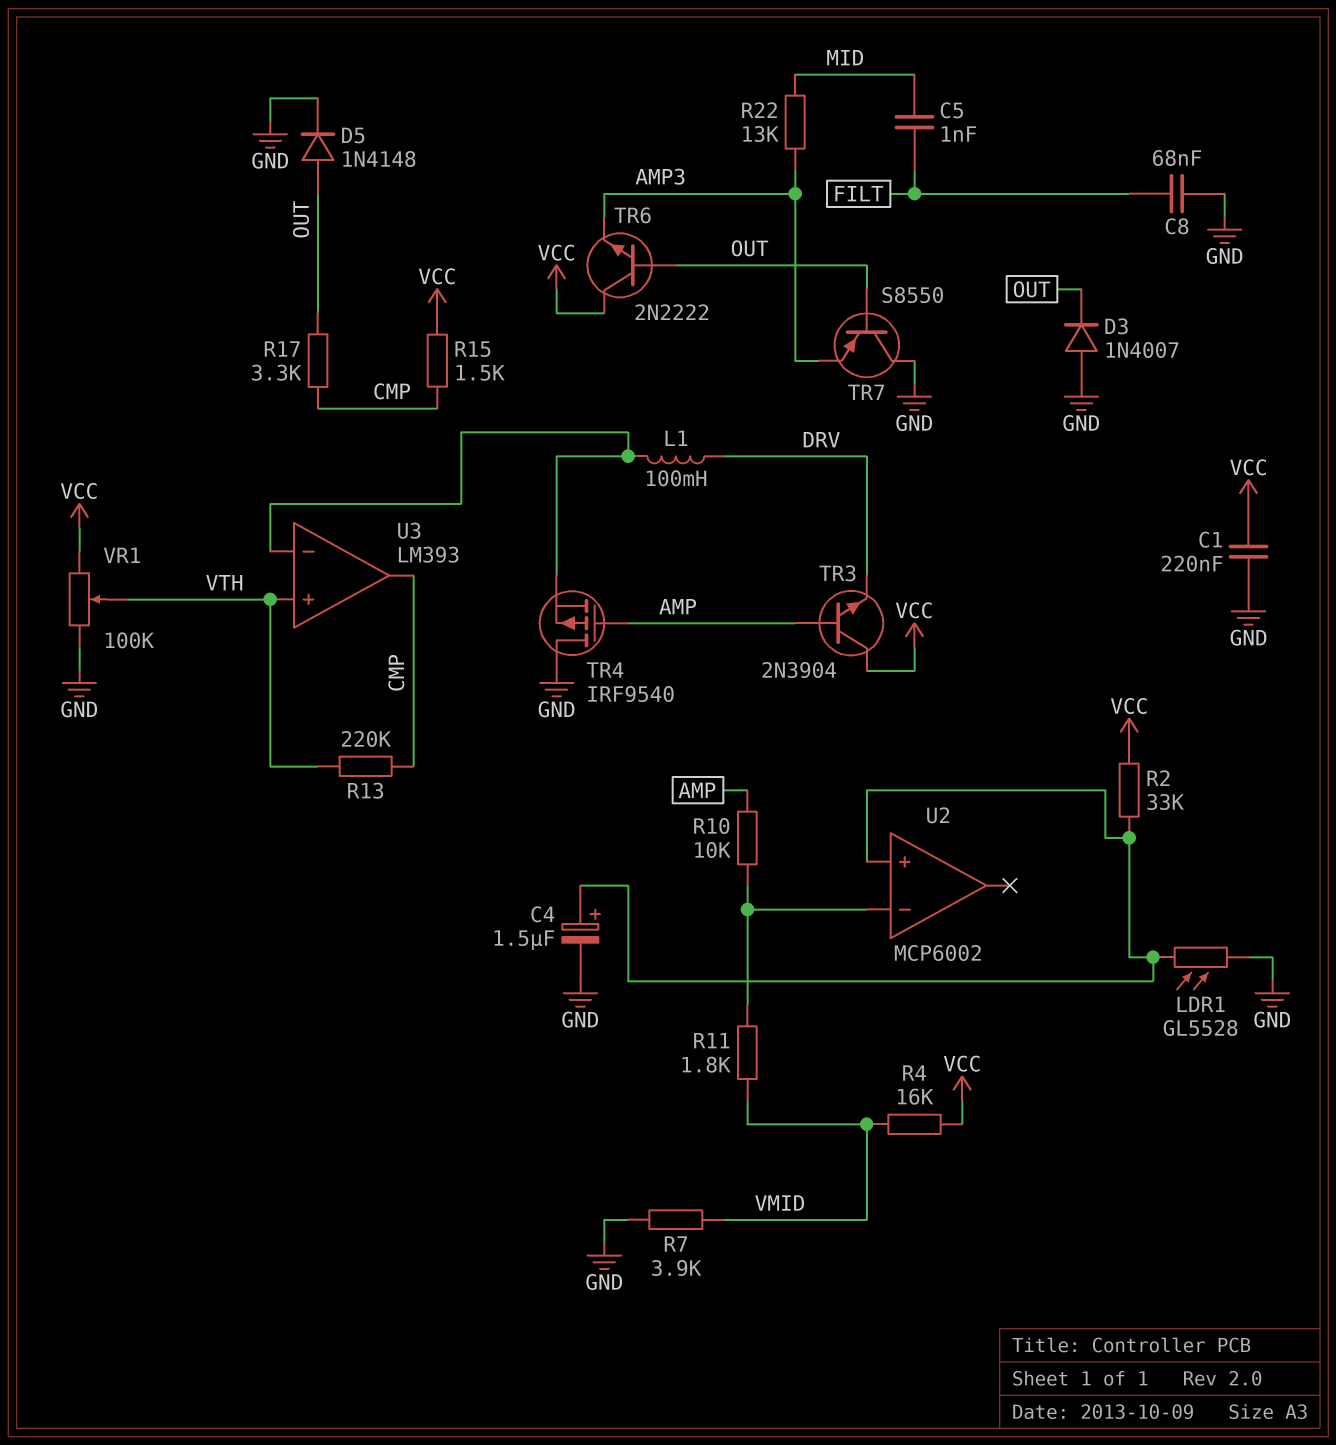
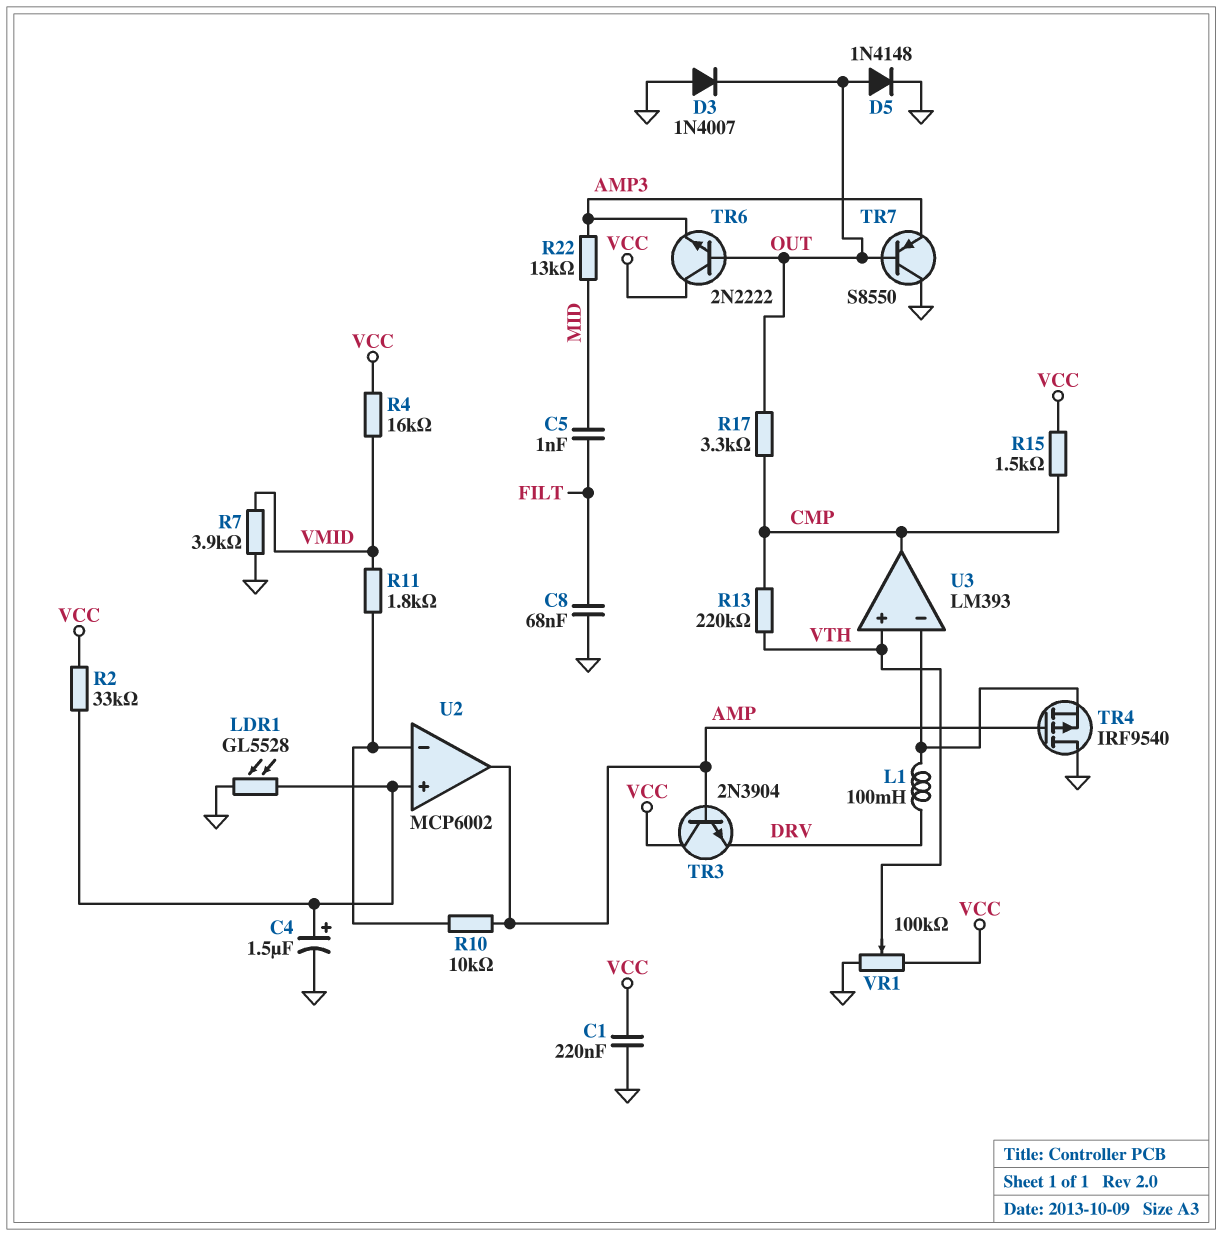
U2 pin out: none -> AMP

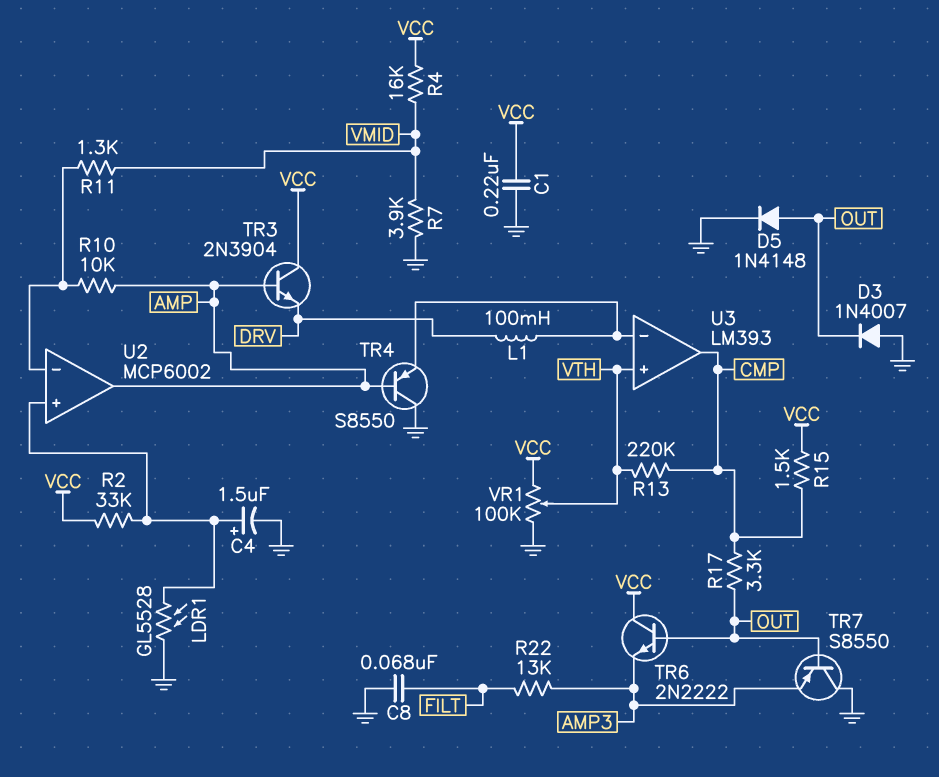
C5: 1nF (FILT, MID) -> none
R11: 1.8k (U2/in-, VMID) -> 1.3k (U2/in-, VMID)
R22: 13k (AMP3, MID) -> 13k (AMP3, FILT)
TR4: PMOS IRF9540 (G AMP, D GND, S U3/in-) -> PNP S8550 (B AMP, C GND, E U3/in-)

